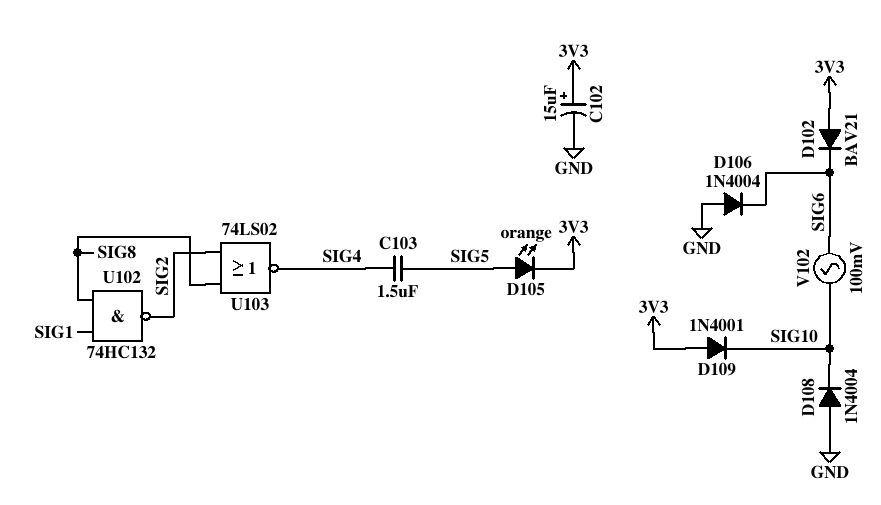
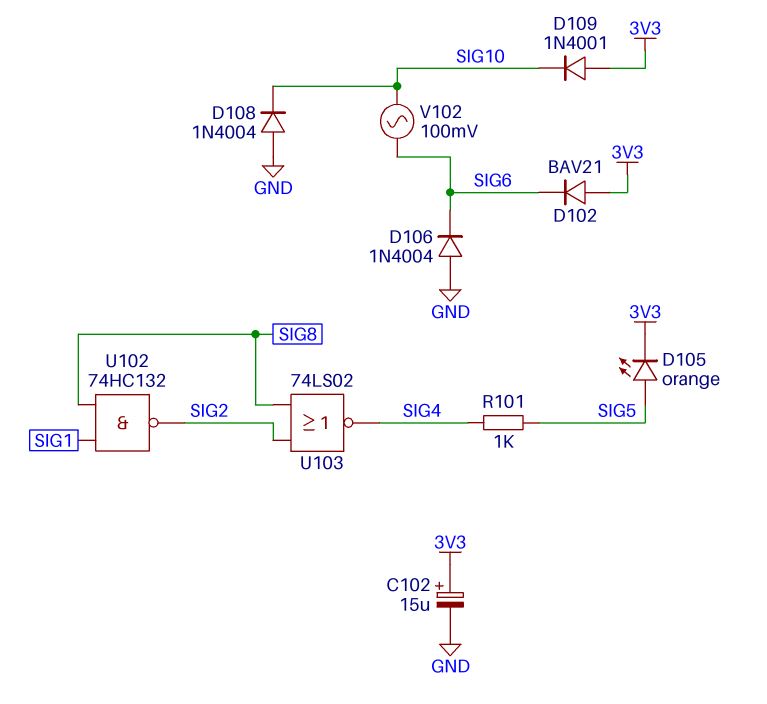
C103: 1.5uF (SIG4, SIG5) -> none
R101: none -> 1k (SIG4, SIG5)

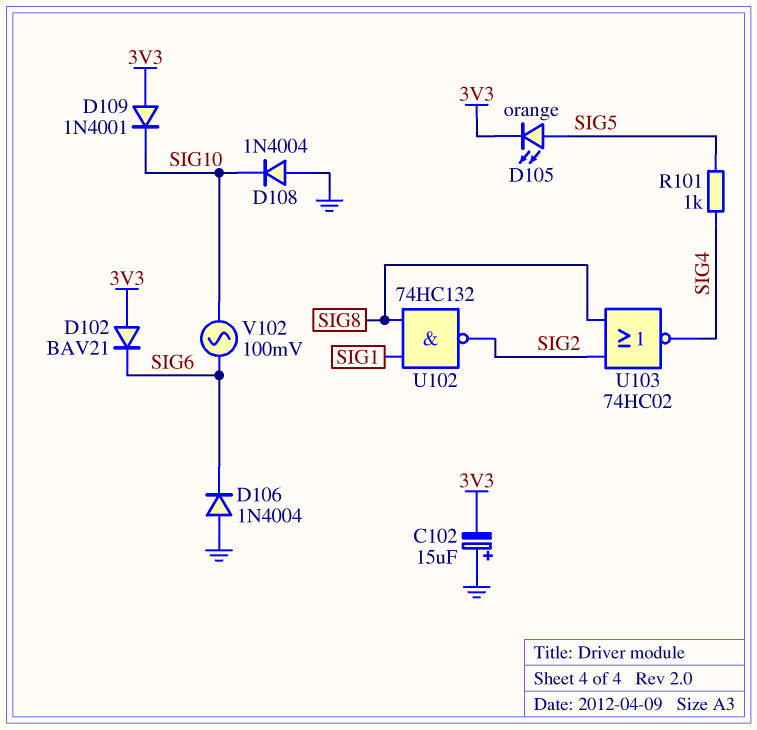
C102: 15uF (plus 3V3, minus GND) -> 15uF (plus GND, minus 3V3)
U103: NOR 74LS02 (in SIG2, in SIG8, out SIG4) -> NOR 74HC02 (in SIG2, in SIG8, out SIG4)

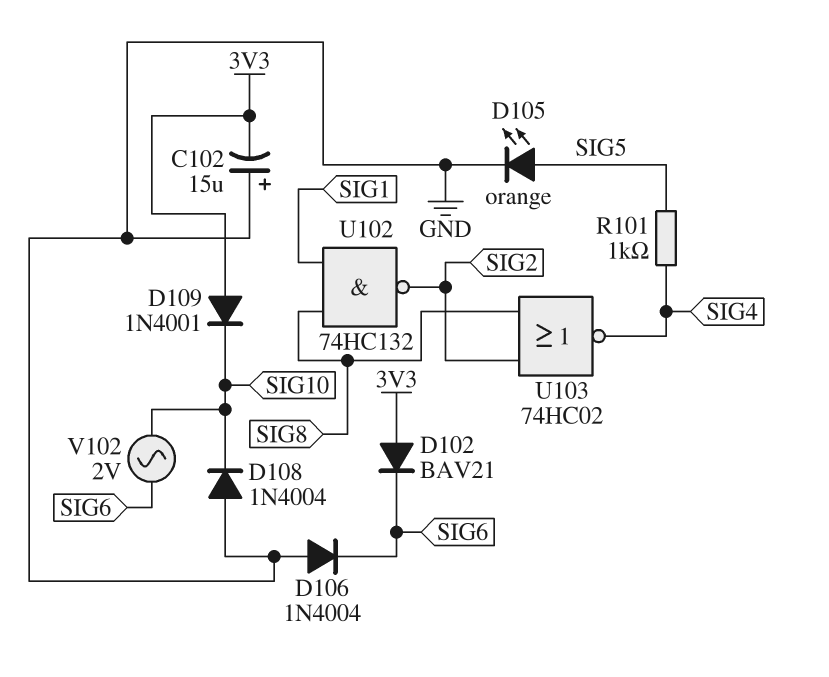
D105: LED orange (A SIG5, K 3V3) -> LED orange (A SIG5, K GND)
V102: AC 100mV (SIG6, SIG10) -> AC 2V (SIG6, SIG10)

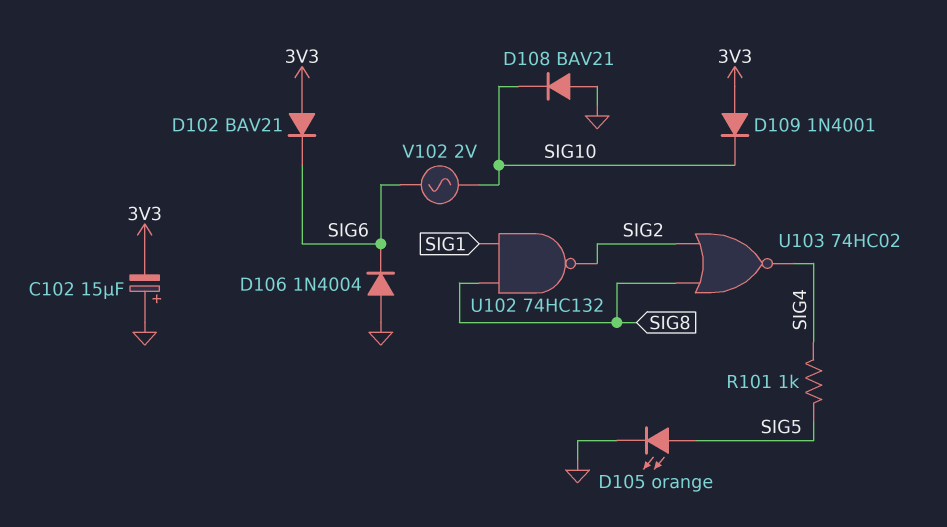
D108: diode 1N4004 (A GND, K SIG10) -> diode BAV21 (A GND, K SIG10)

